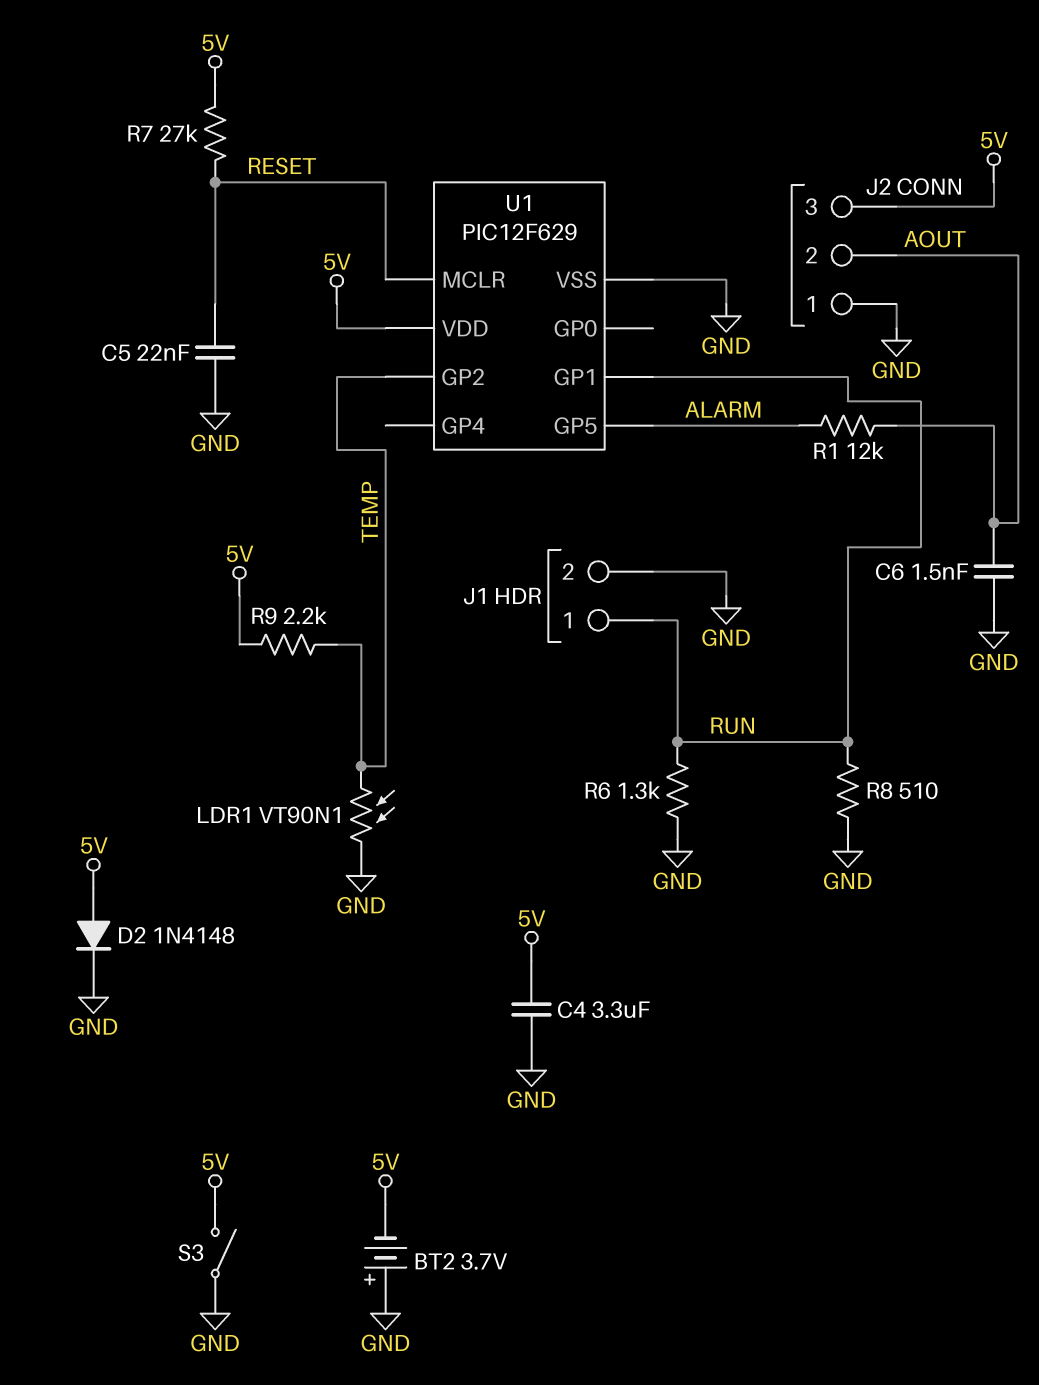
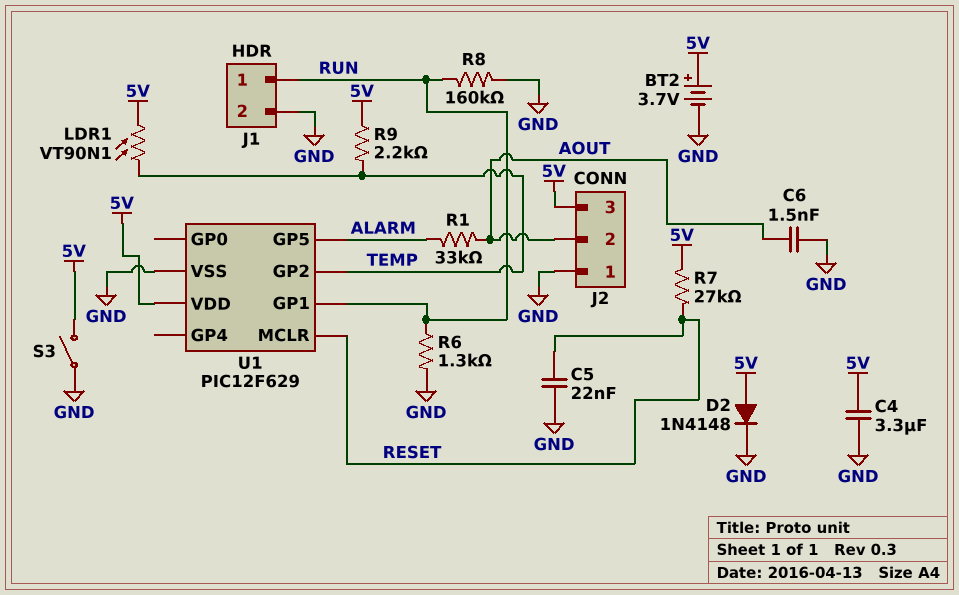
BT2: 3.7V (plus GND, minus 5V) -> 3.7V (plus 5V, minus GND)
LDR1: VT90N1 (GND, TEMP) -> VT90N1 (5V, TEMP)
R1: 12k (ALARM, AOUT) -> 33k (ALARM, AOUT)
R8: 510 (GND, RUN) -> 160k (GND, RUN)

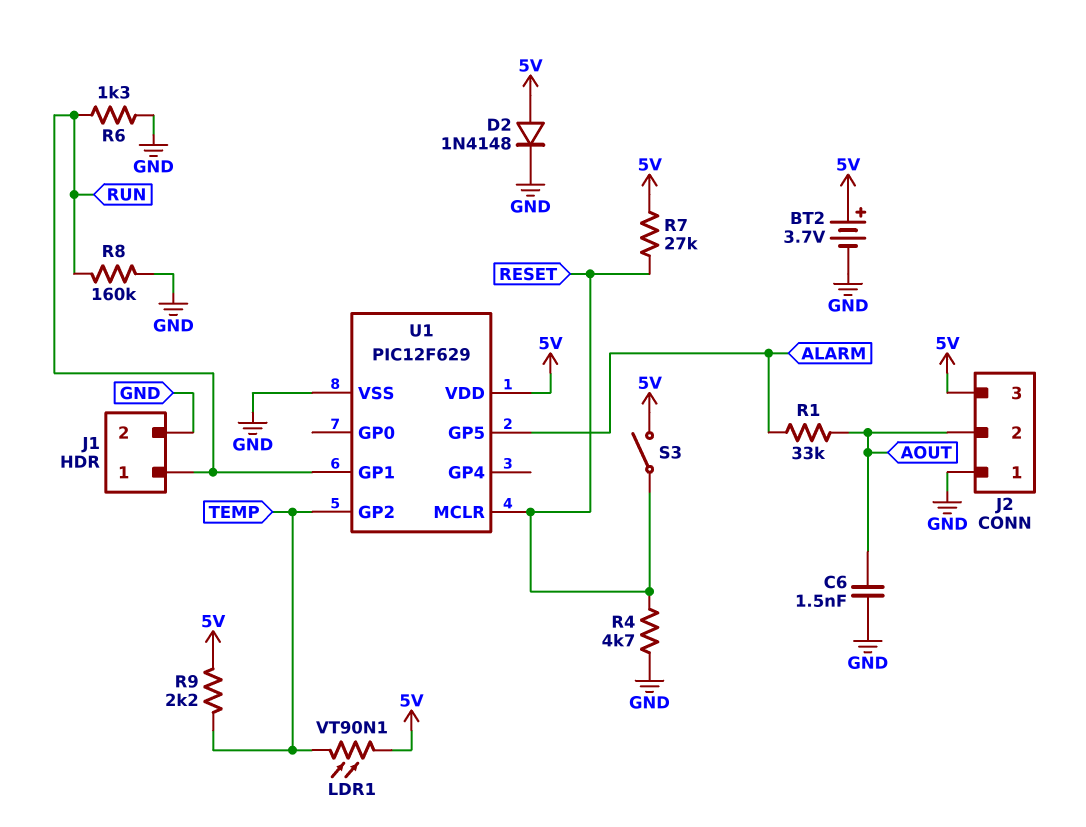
C4: 3.3uF (5V, GND) -> none
C5: 22nF (GND, RESET) -> none
R4: none -> 4.7k (GND, RESET)
S3: switch (5V, GND) -> switch (5V, RESET)

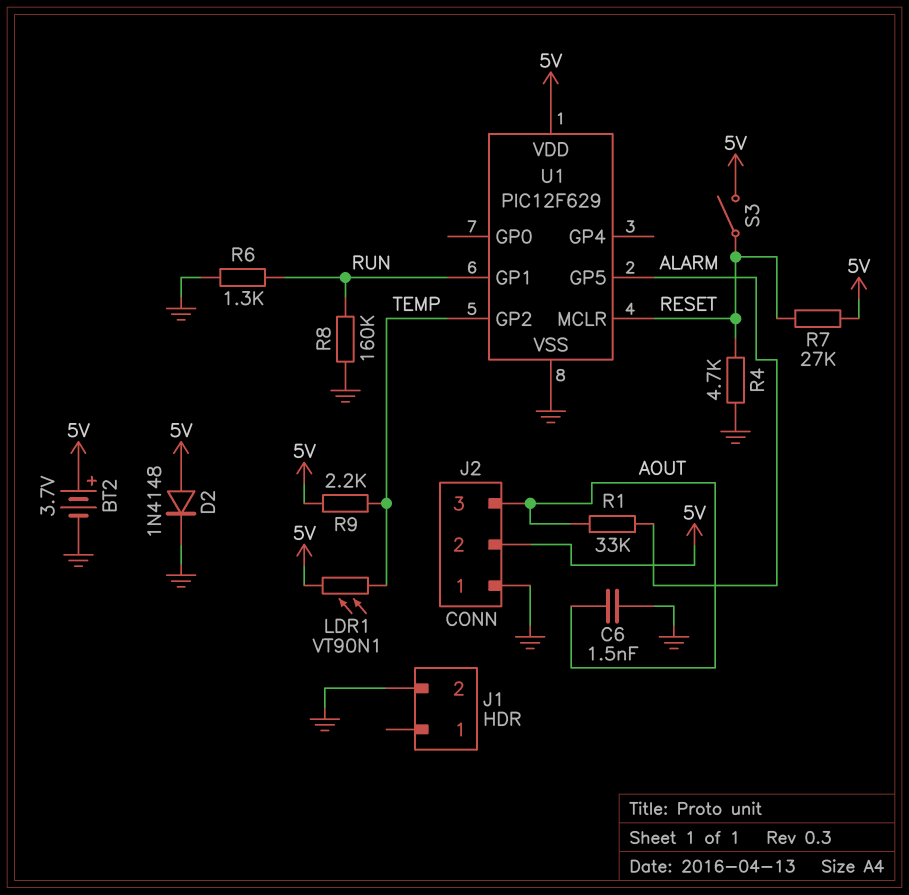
J1 pin 1: RUN -> none
J2 pin 2: AOUT -> 5V
J2 pin 3: 5V -> AOUT

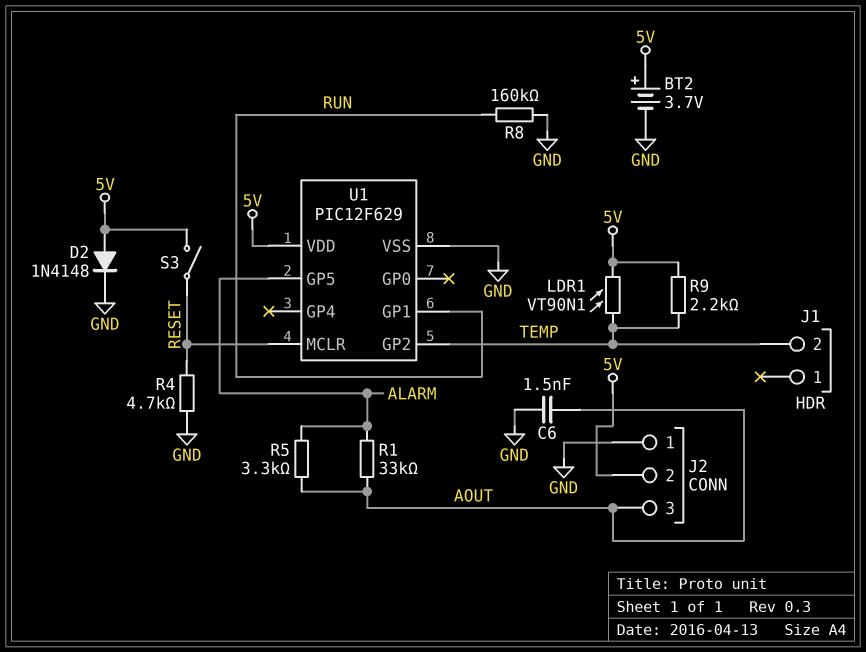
J1 pin 2: GND -> TEMP
R5: none -> 3.3k (ALARM, AOUT)
R6: 1.3k (GND, RUN) -> none
R7: 27k (5V, RESET) -> none

